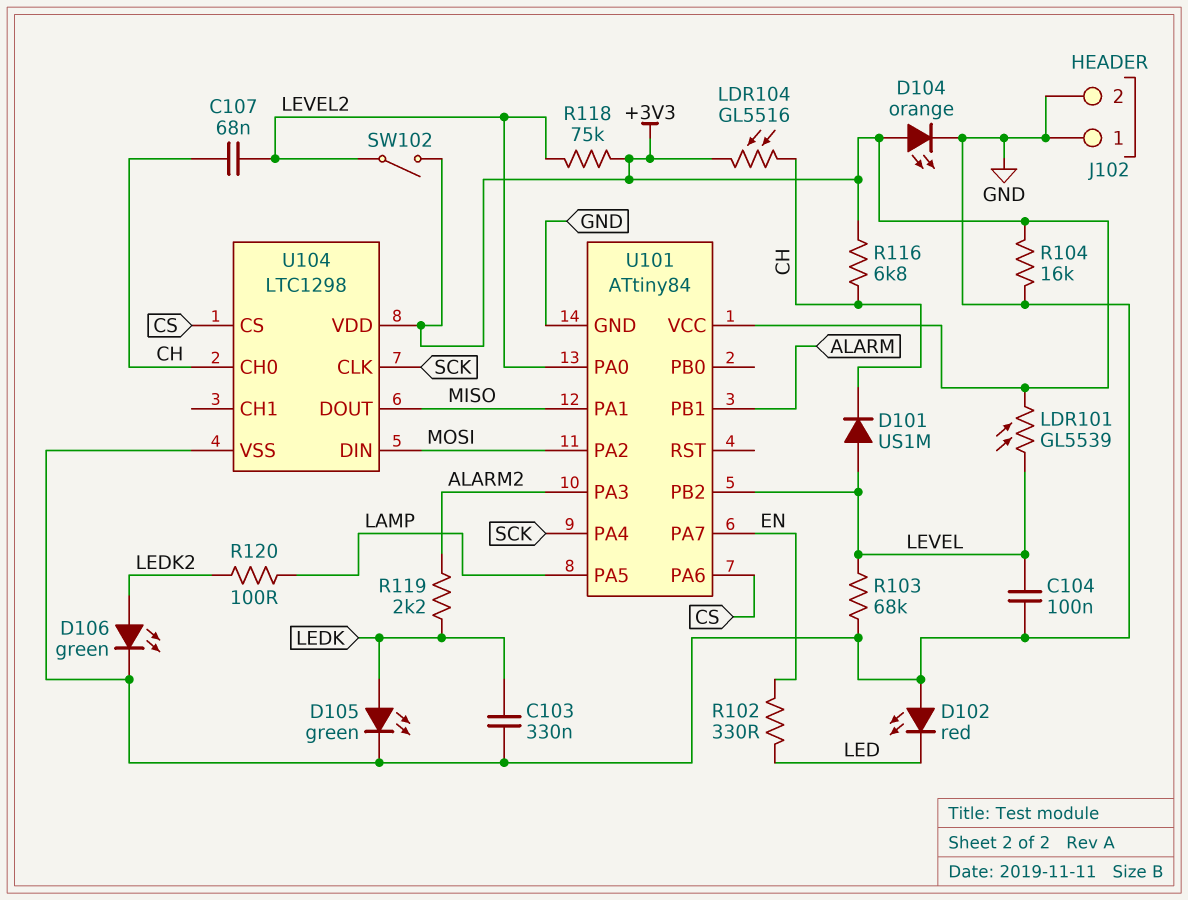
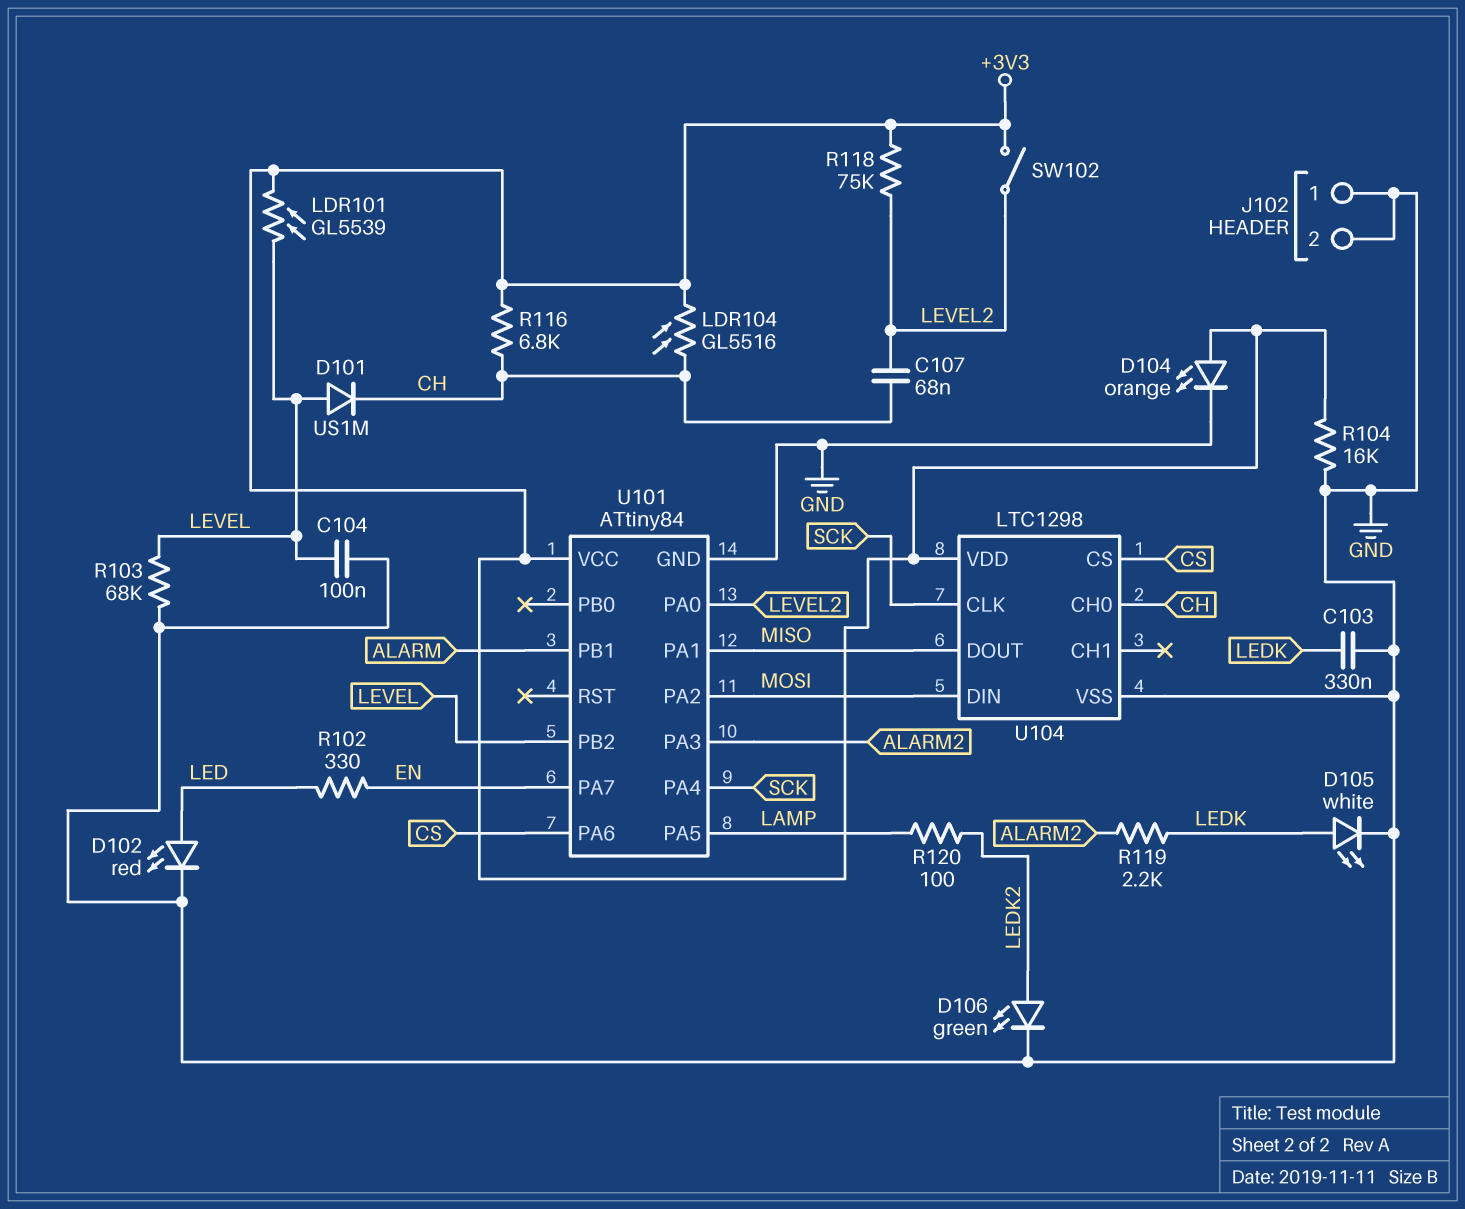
D102: LED red (A GND, K LED) -> LED red (A LED, K GND)
D105: LED green (A LEDK, K GND) -> LED white (A LEDK, K GND)

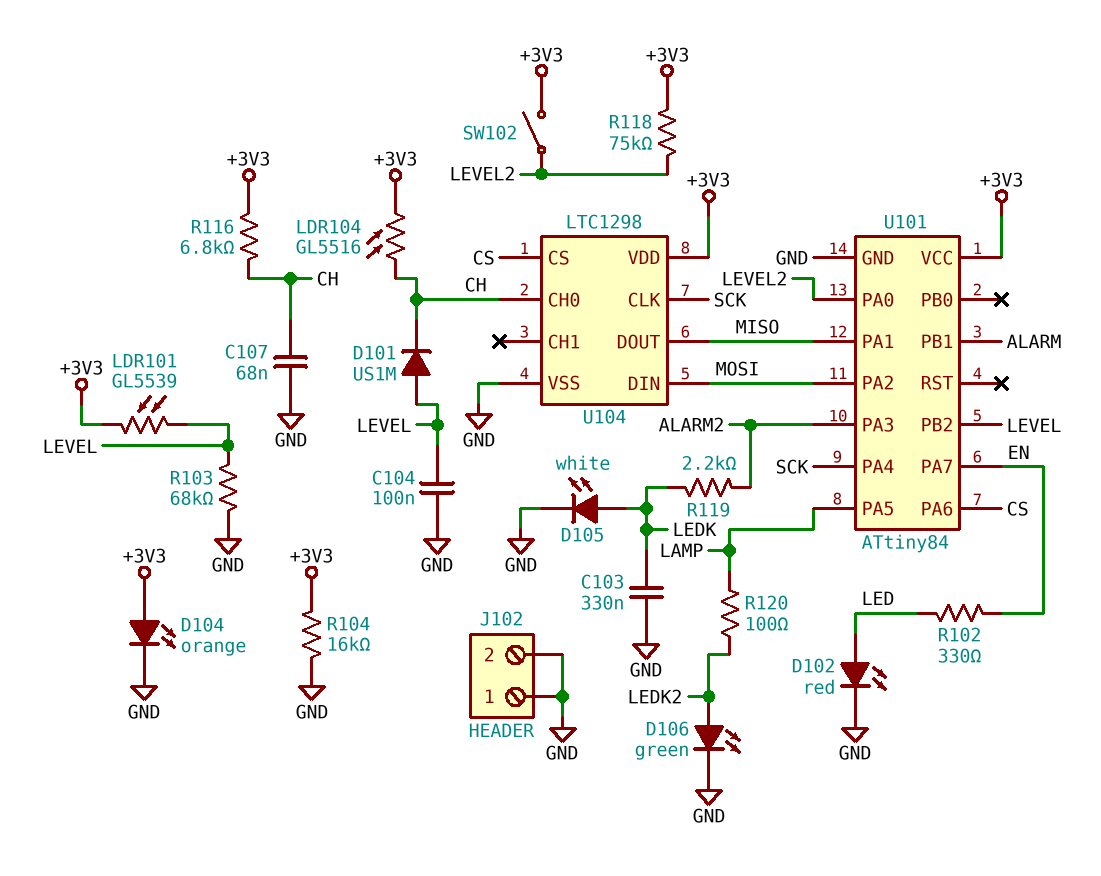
C107: 68nF (CH, LEVEL2) -> 68nF (CH, GND)

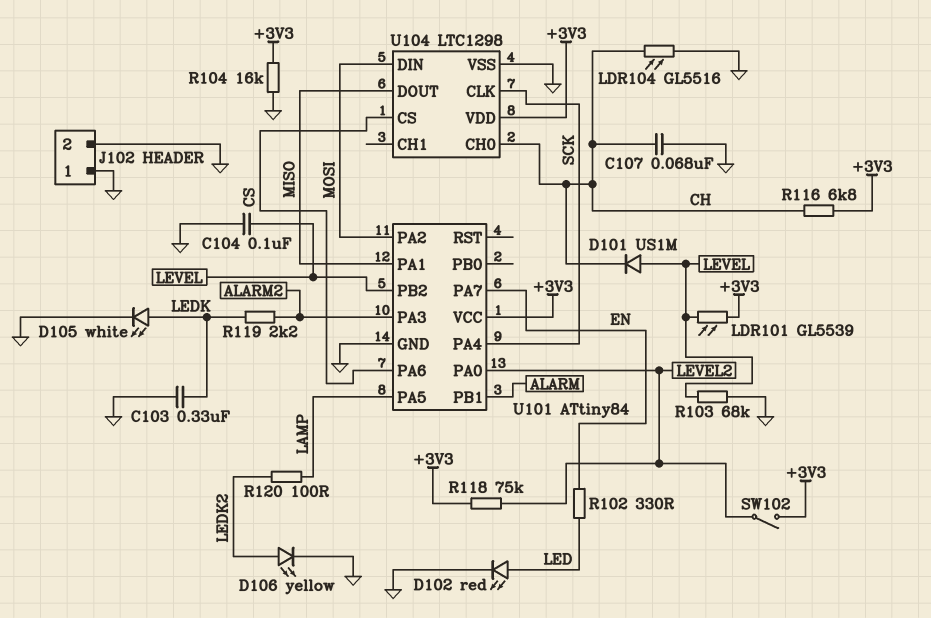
D104: LED orange (A +3V3, K GND) -> none
D106: LED green (A LEDK2, K GND) -> LED yellow (A LEDK2, K GND)
LDR104: GL5516 (+3V3, CH) -> GL5516 (CH, GND)

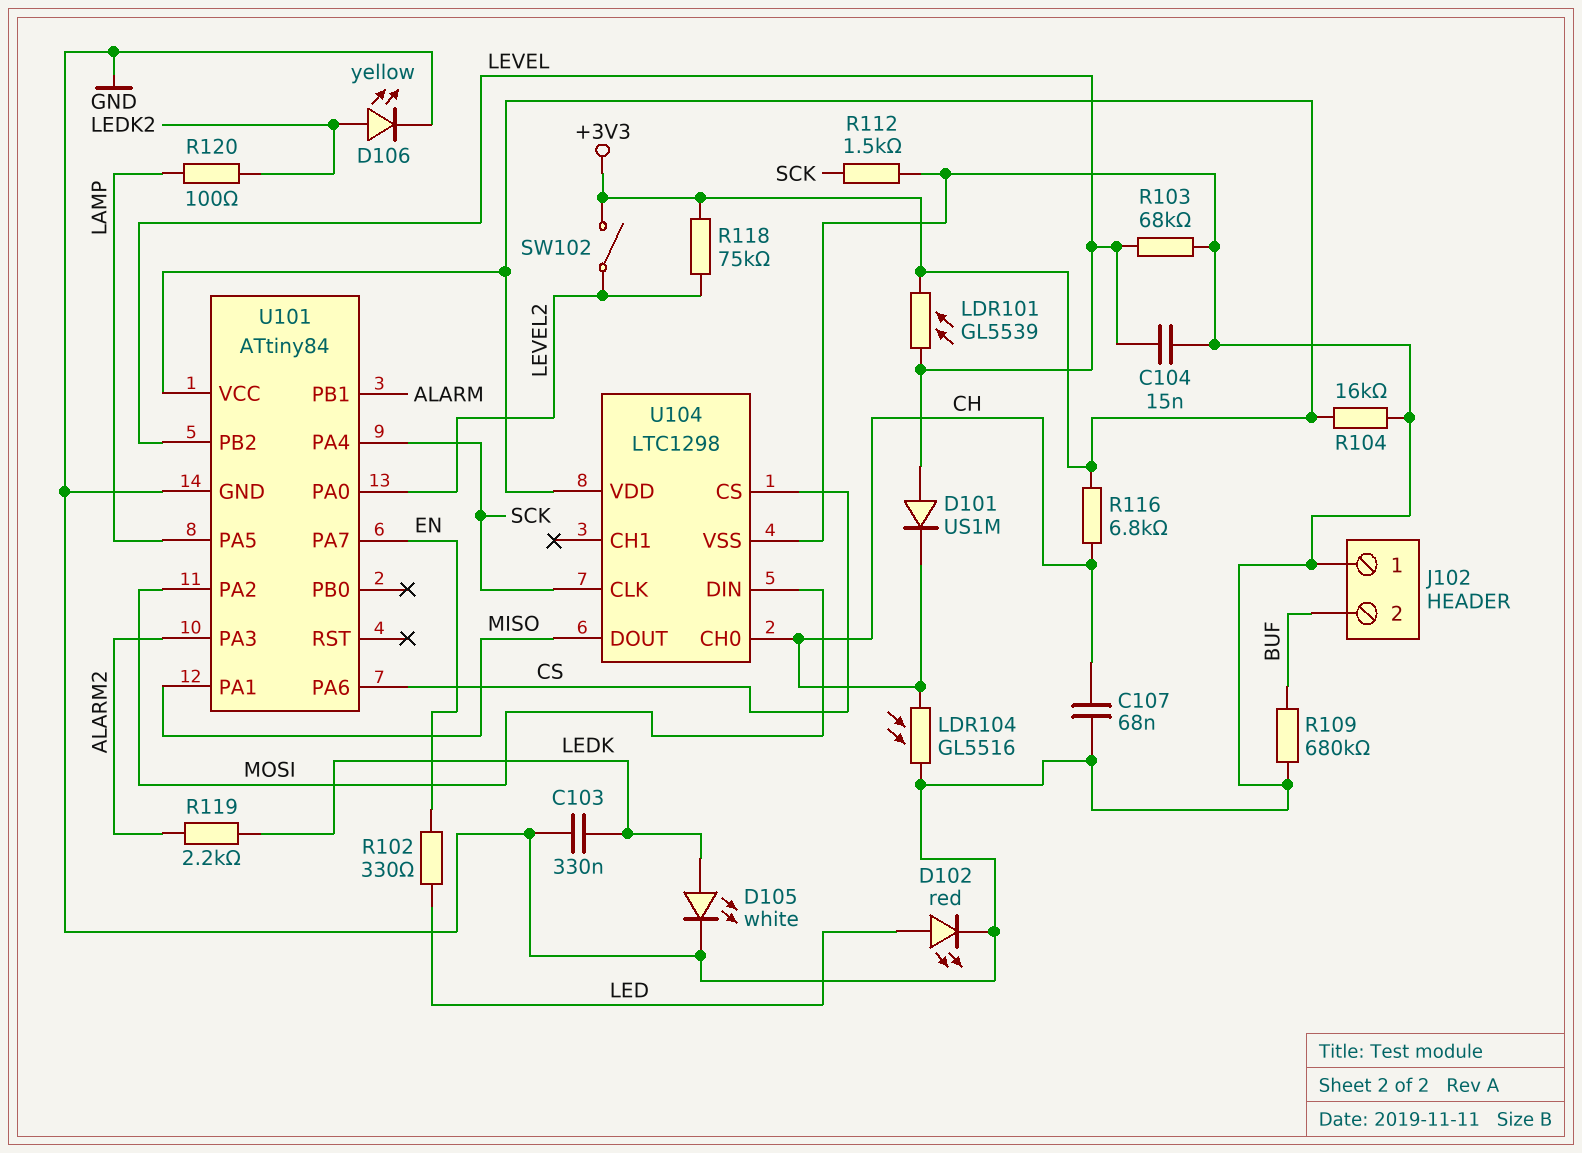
C104: 100nF (GND, LEVEL) -> 15nF (GND, LEVEL)
J102 pin 2: GND -> BUF
R109: none -> 680k (BUF, GND)
R112: none -> 1.5k (GND, SCK)

